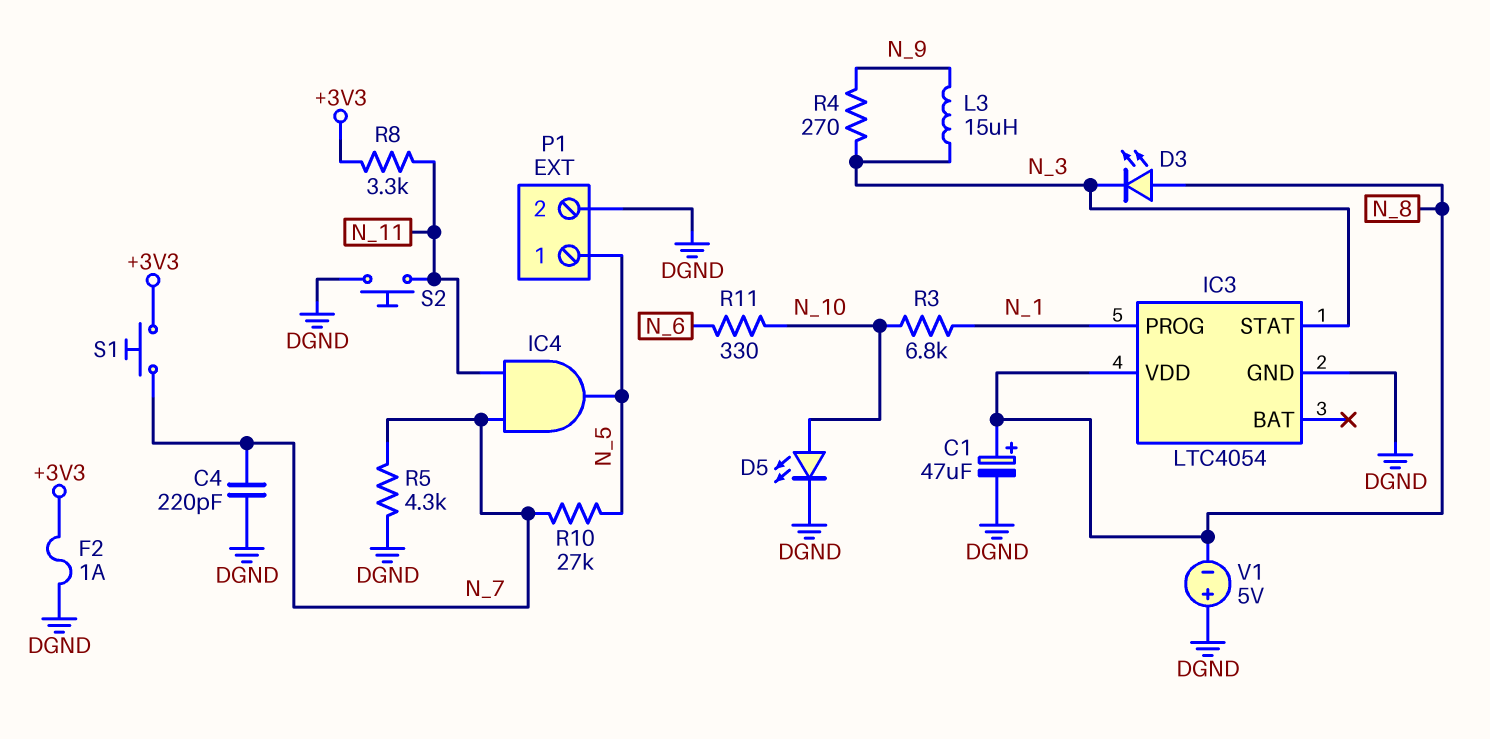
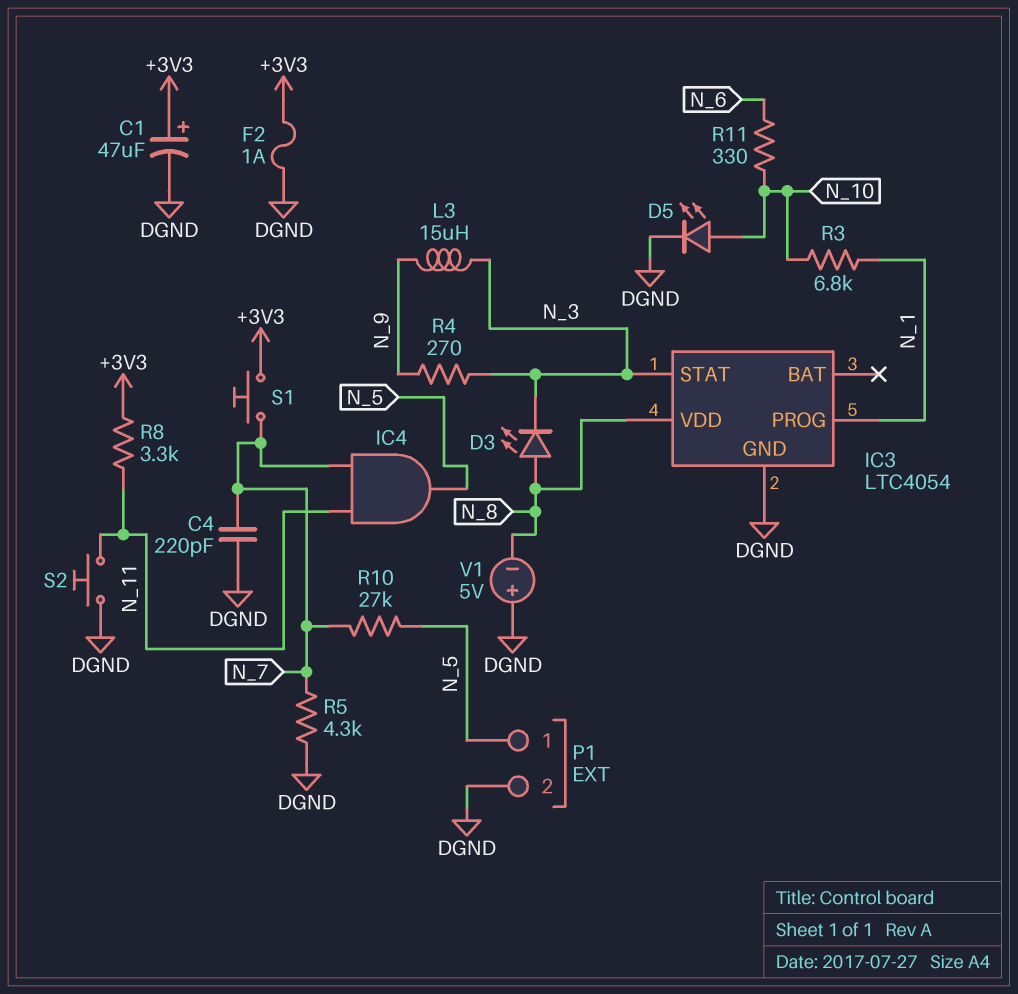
C1: 47uF (plus N_8, minus DGND) -> 47uF (plus +3V3, minus DGND)

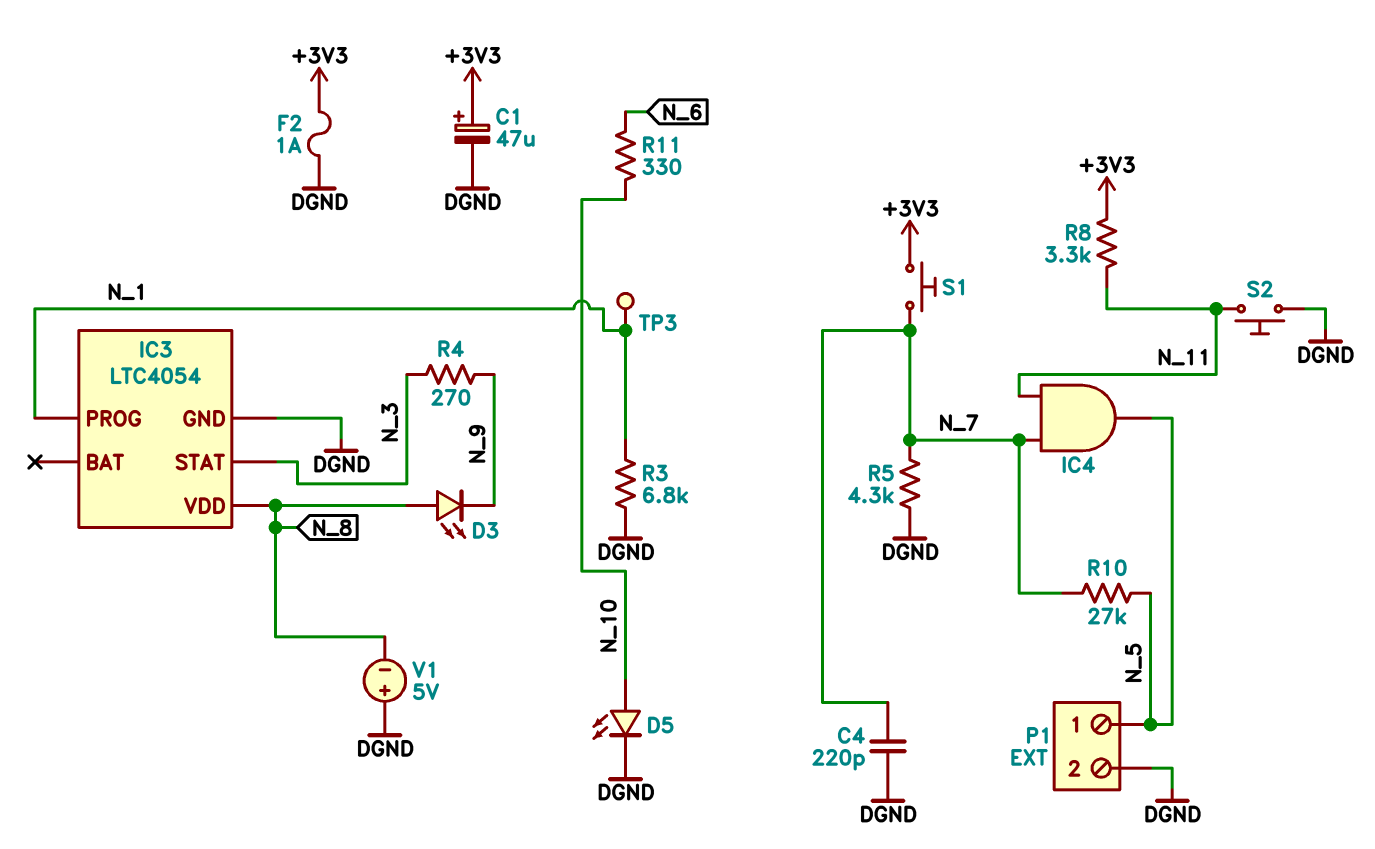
D3: LED (A N_8, K N_3) -> LED (A N_8, K N_9)
L3: 15uH (N_3, N_9) -> none
R3: 6.8k (N_1, N_10) -> 6.8k (DGND, N_1)
TP3: none -> test point (N_1)

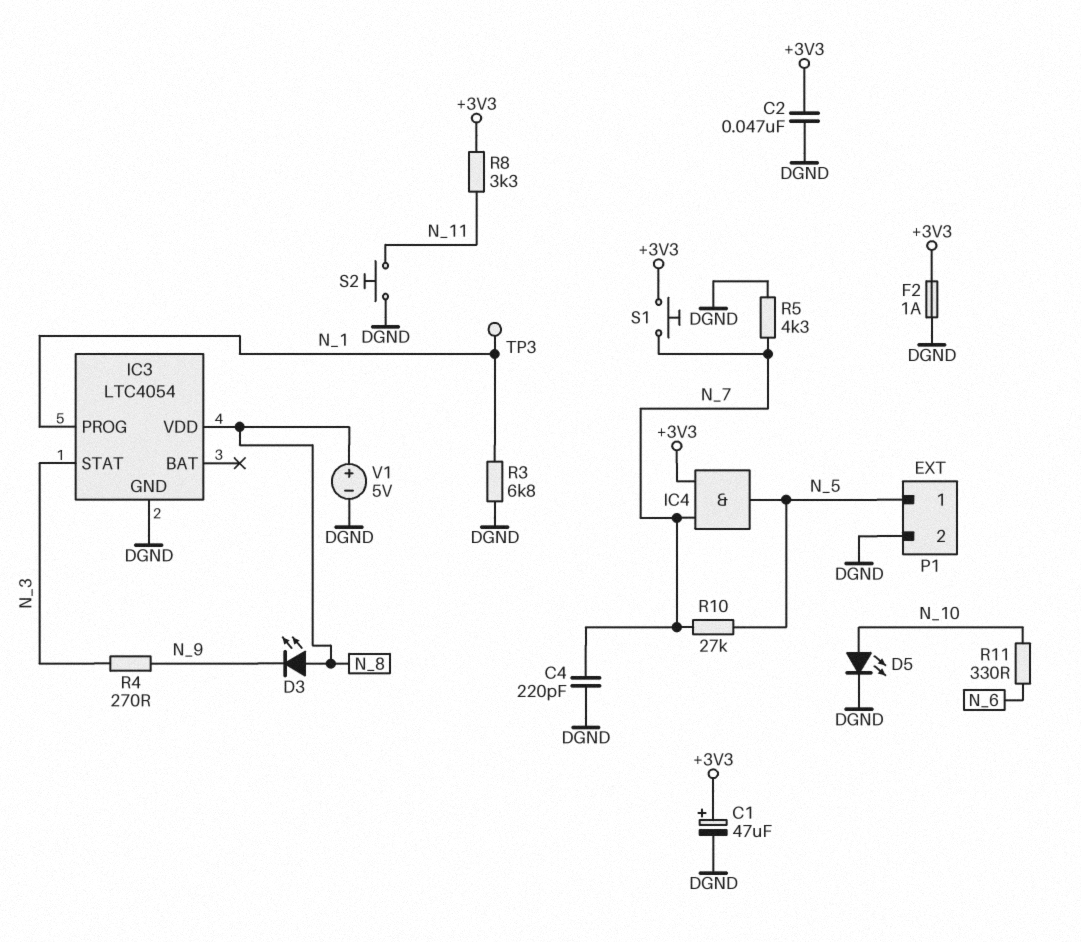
C2: none -> 47nF (+3V3, DGND)
IC4: AND (in N_7, in N_11, out N_5) -> AND (in +3V3, in N_7, out N_5)
V1: 5V (plus DGND, minus N_8) -> 5V (plus N_8, minus DGND)

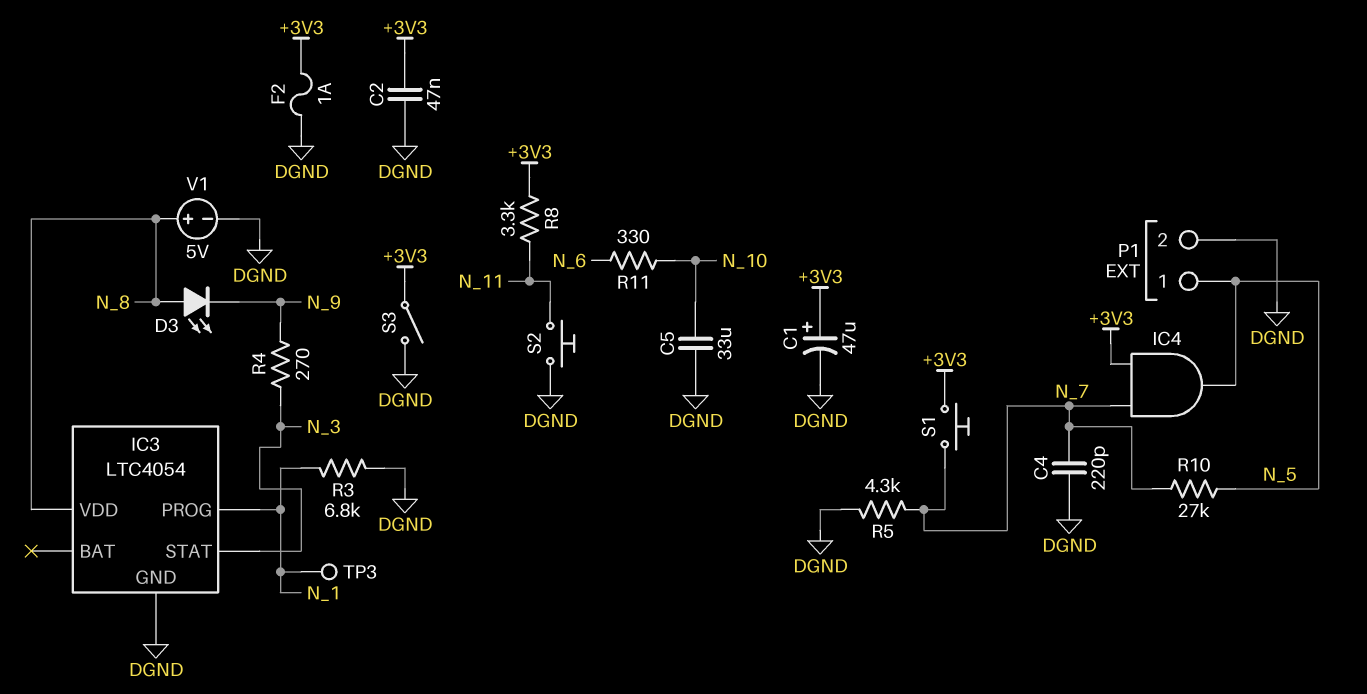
C5: none -> 33uF (DGND, N_10)
D5: LED (A N_10, K DGND) -> none
S3: none -> switch (+3V3, DGND)

